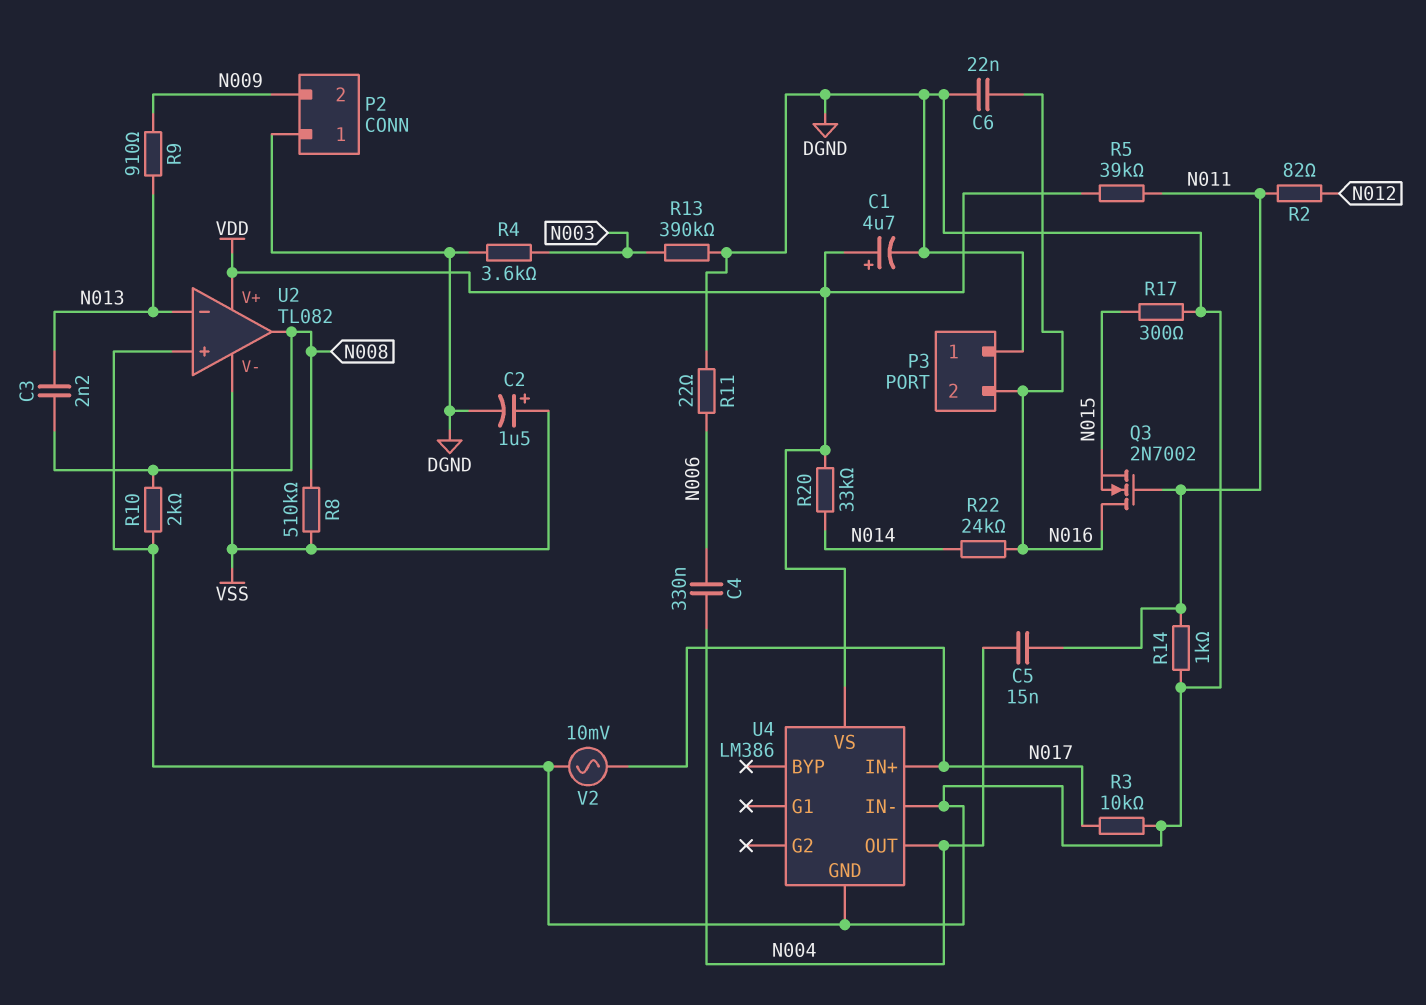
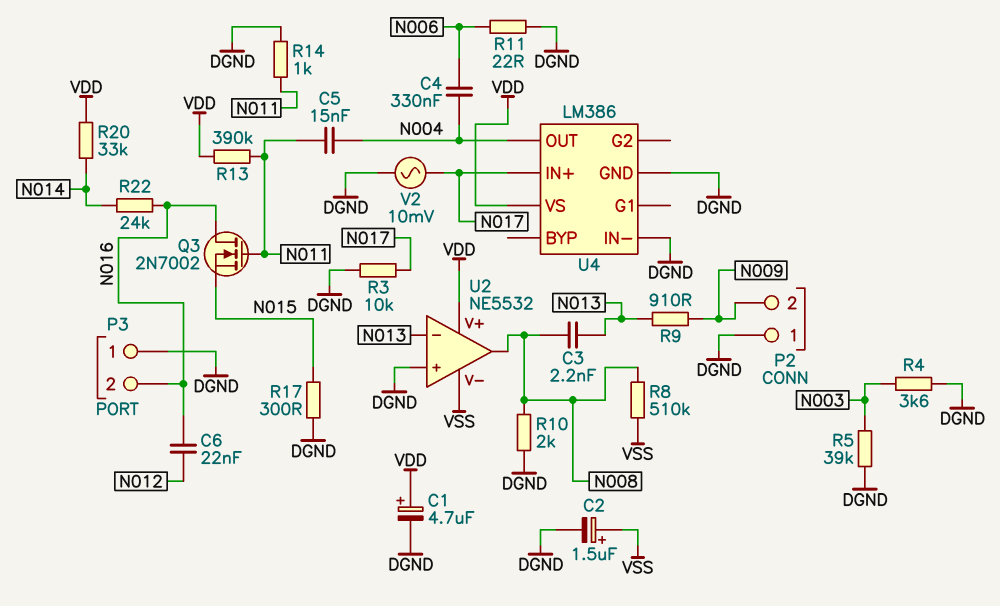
C6: 22nF (DGND, N016) -> 22nF (N012, N016)
R2: 82 (N011, N012) -> none
R5: 39k (N011, VDD) -> 39k (DGND, N003)
R13: 390k (DGND, N003) -> 390k (N011, VDD)
U2: TL082 -> NE5532

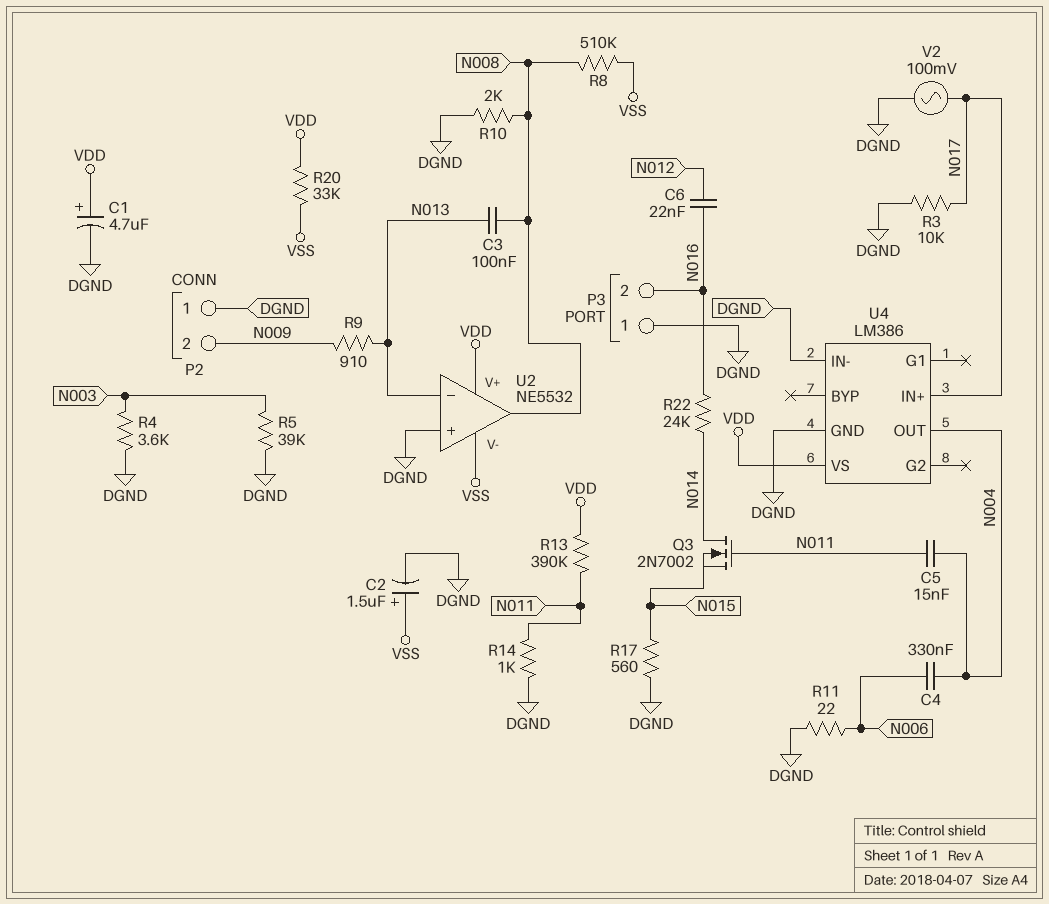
C3: 2.2nF (N008, N013) -> 100nF (N008, N013)
Q3: NMOS 2N7002 (G N011, D N016, S N015) -> NMOS 2N7002 (G N011, D N014, S N015)
R17: 300 (DGND, N015) -> 560 (DGND, N015)
R20: 33k (N014, VDD) -> 33k (VDD, VSS)
V2: AC 10mV (DGND, N017) -> AC 100mV (DGND, N017)

